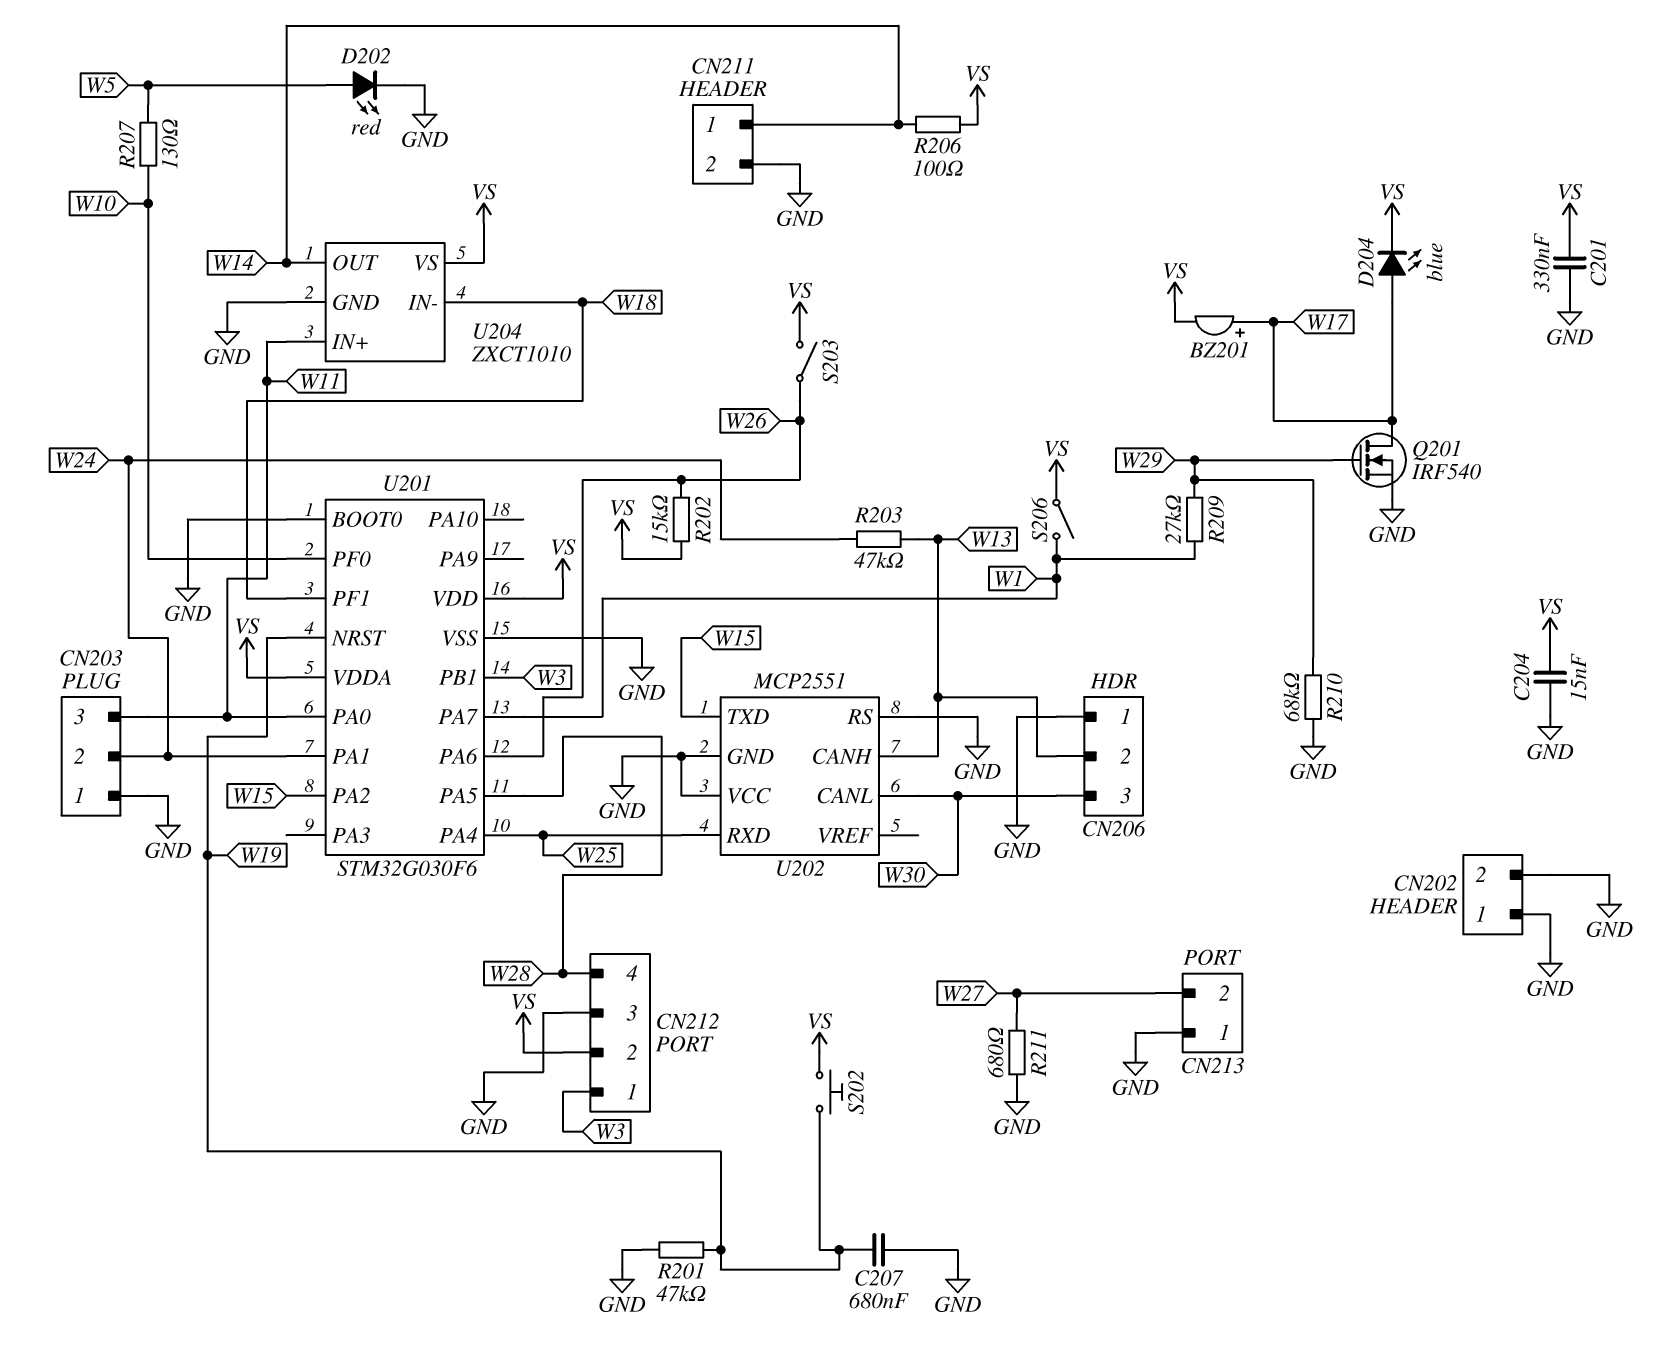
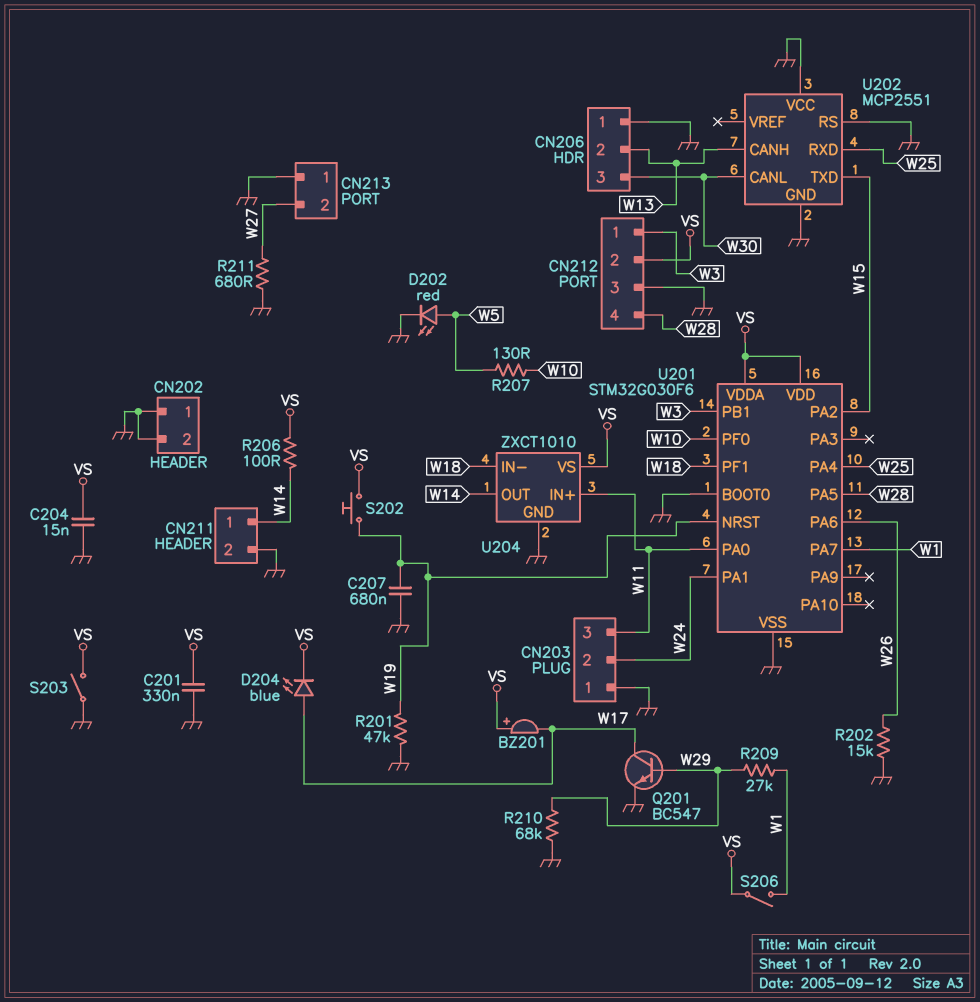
BZ201: buzzer (plus W17, minus VS) -> buzzer (plus VS, minus W17)
Q201: NMOS IRF540 (G W29, D W17, S GND) -> NPN BC547 (B W29, C W17, E GND)
R202: 15k (VS, W26) -> 15k (GND, W26)
R203: 47k (W13, W24) -> none
S203: switch (VS, W26) -> switch (GND, VS)

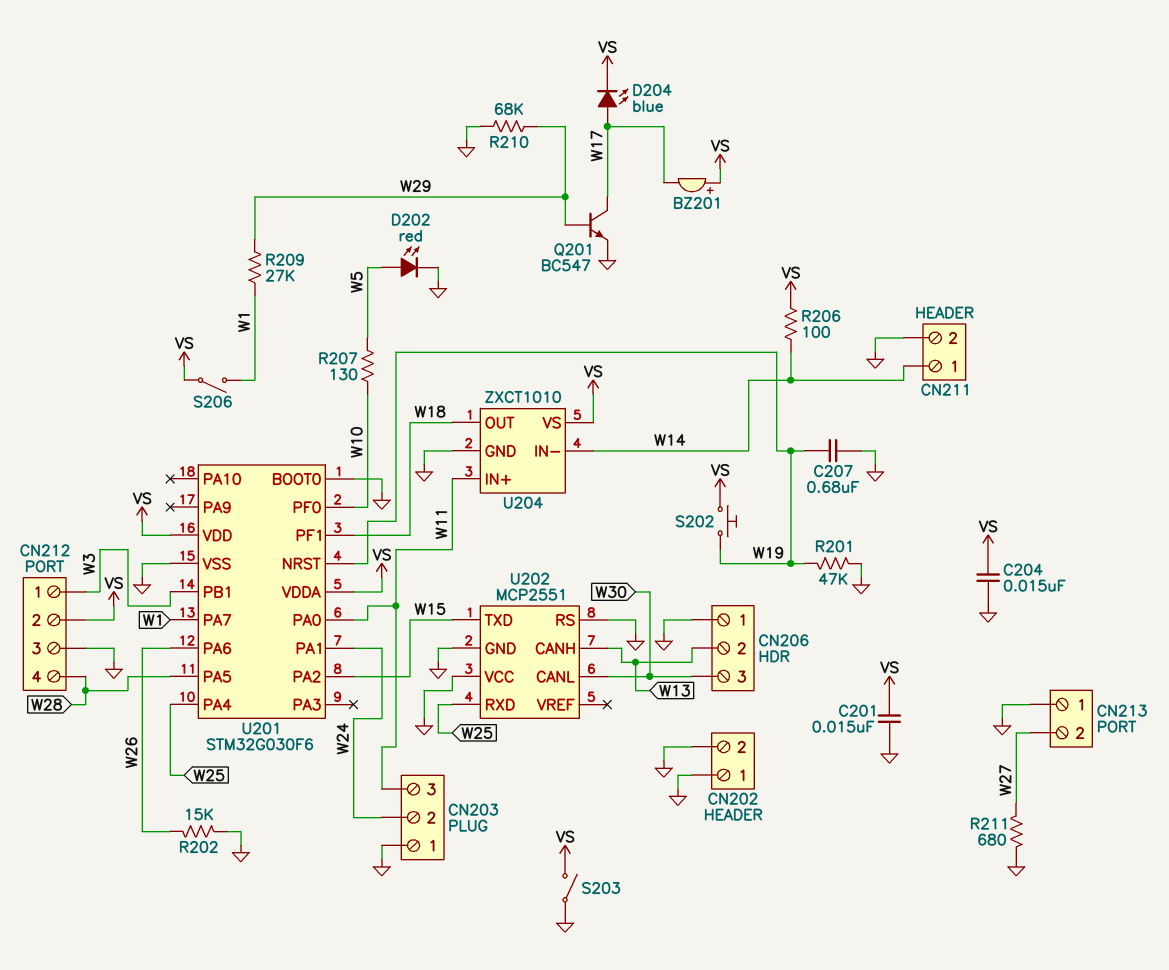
C201: 330nF (GND, VS) -> 15nF (GND, VS)
U204 pin IN-: W18 -> W14
U204 pin OUT: W14 -> W18

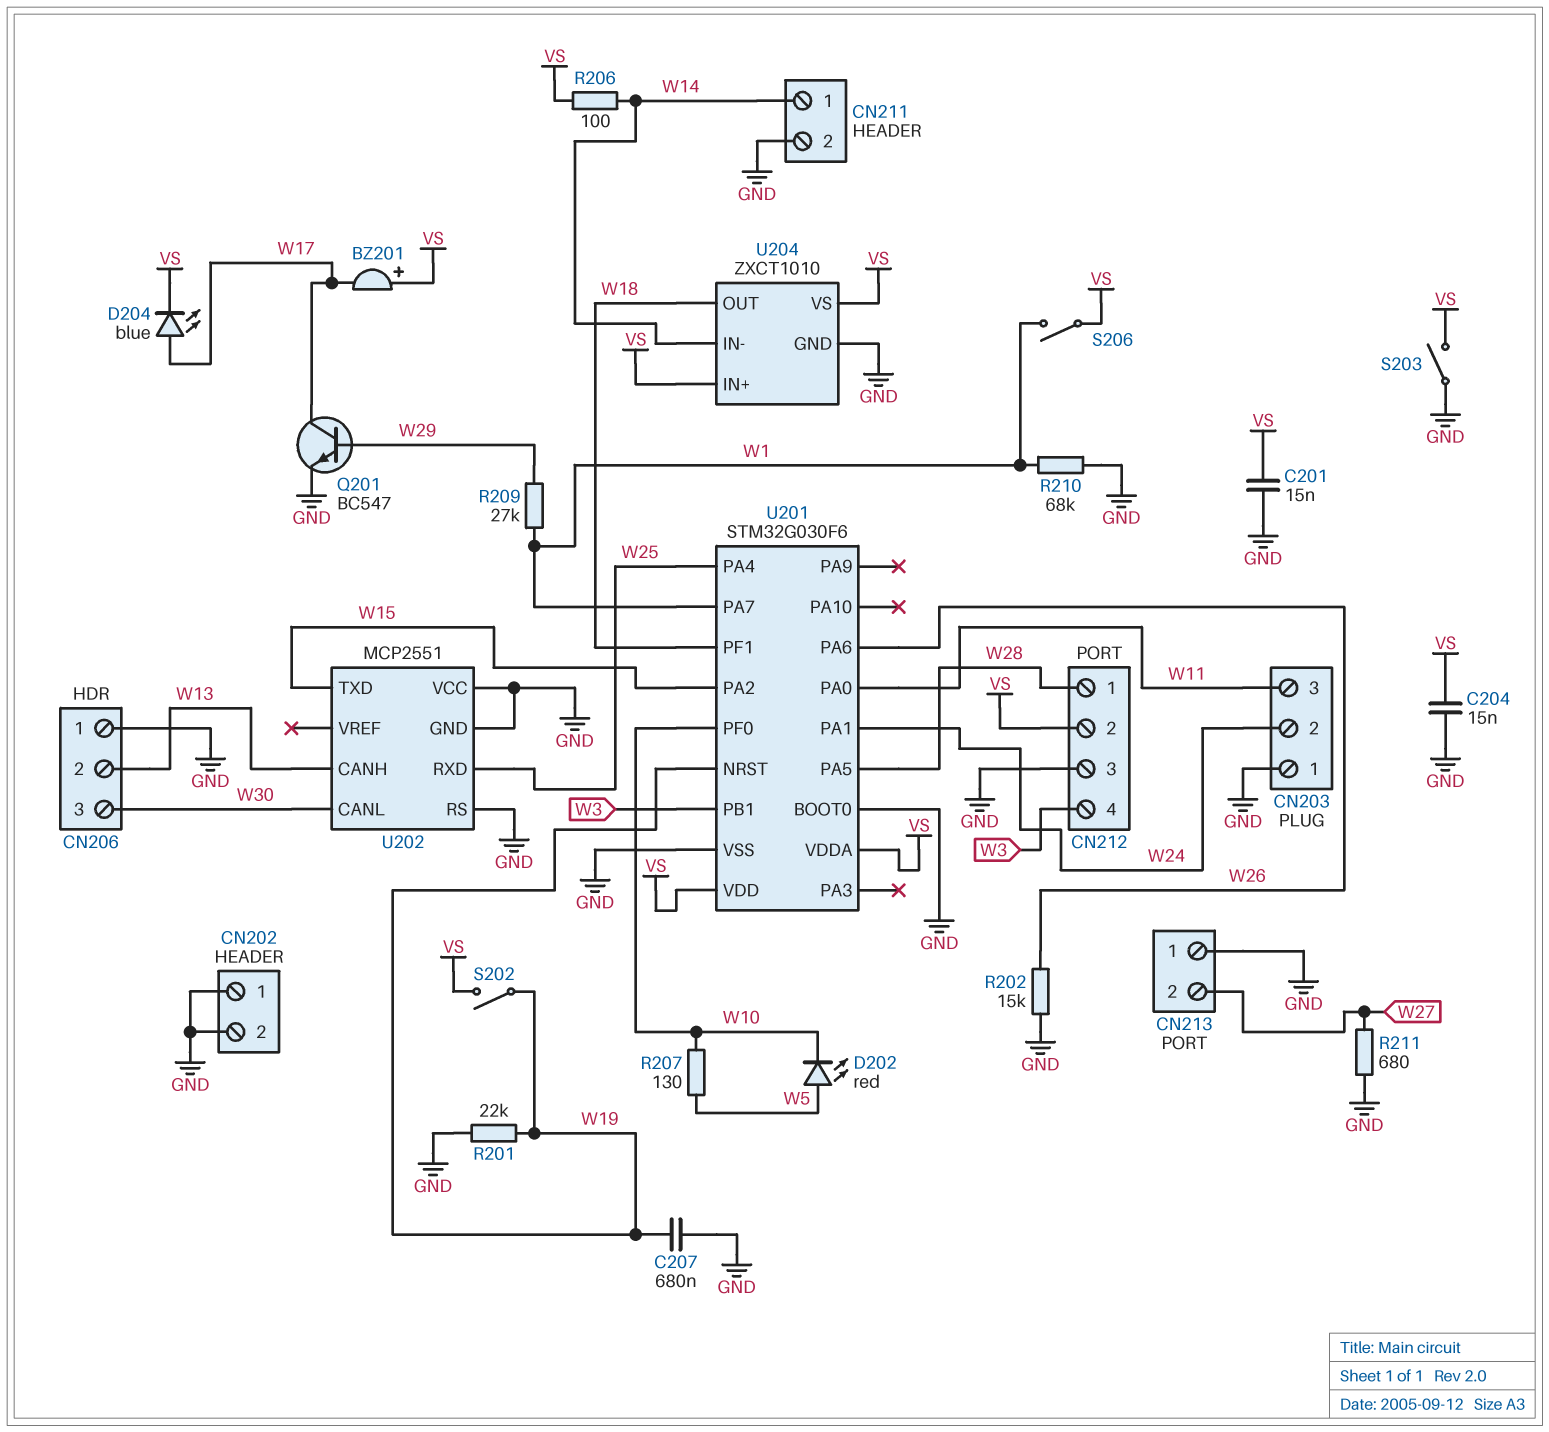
CN212 pin 1: W3 -> W28
CN212 pin 4: W28 -> W3
D202: LED red (A W5, K GND) -> LED red (A W5, K W10)
R201: 47k (GND, W19) -> 22k (GND, W19)
R210: 68k (GND, W29) -> 68k (GND, W1)
S202: button (VS, W19) -> switch (VS, W19)
U204 pin IN+: W11 -> VS

